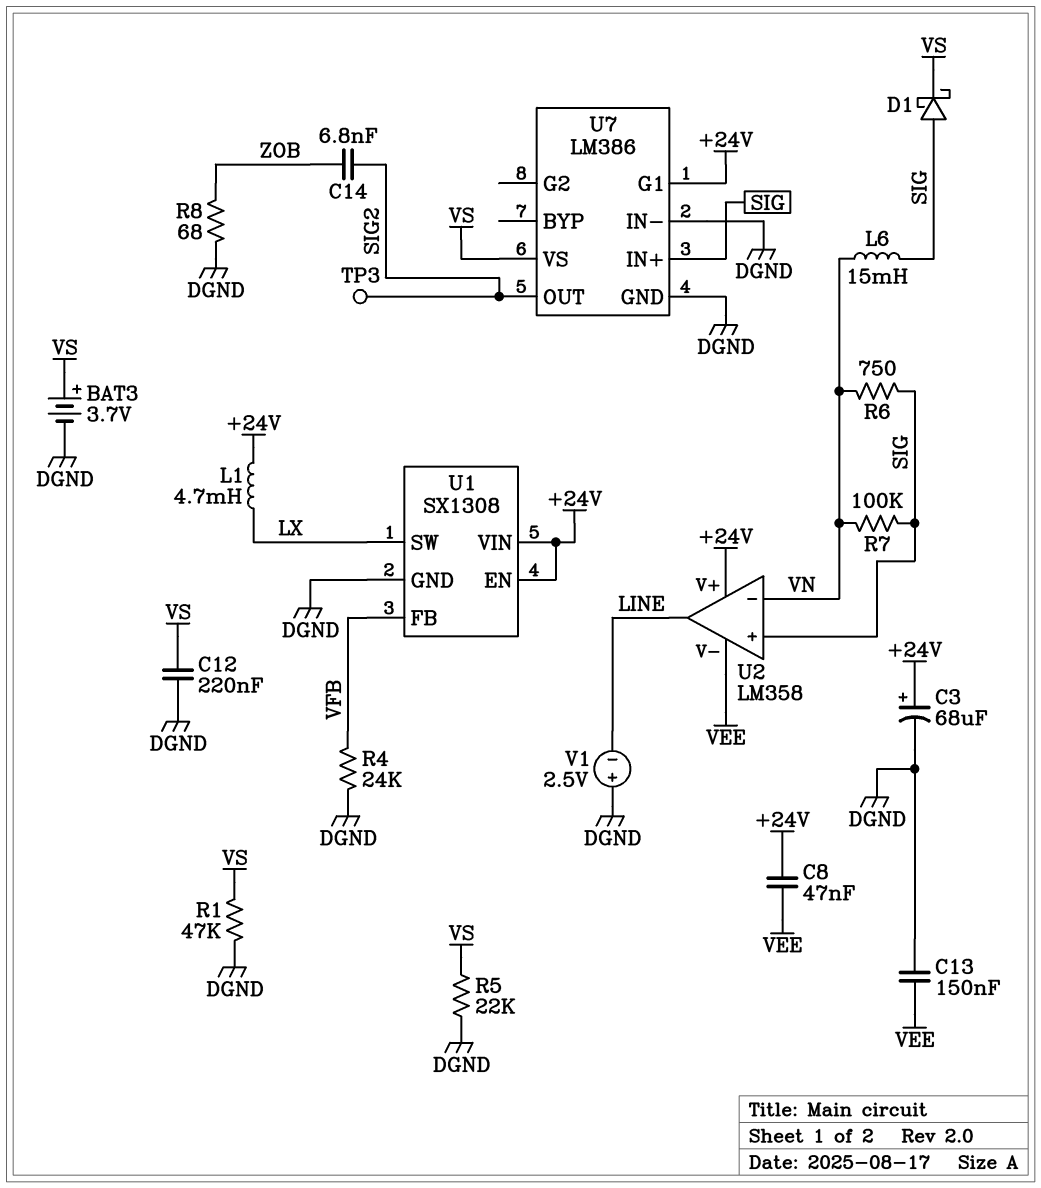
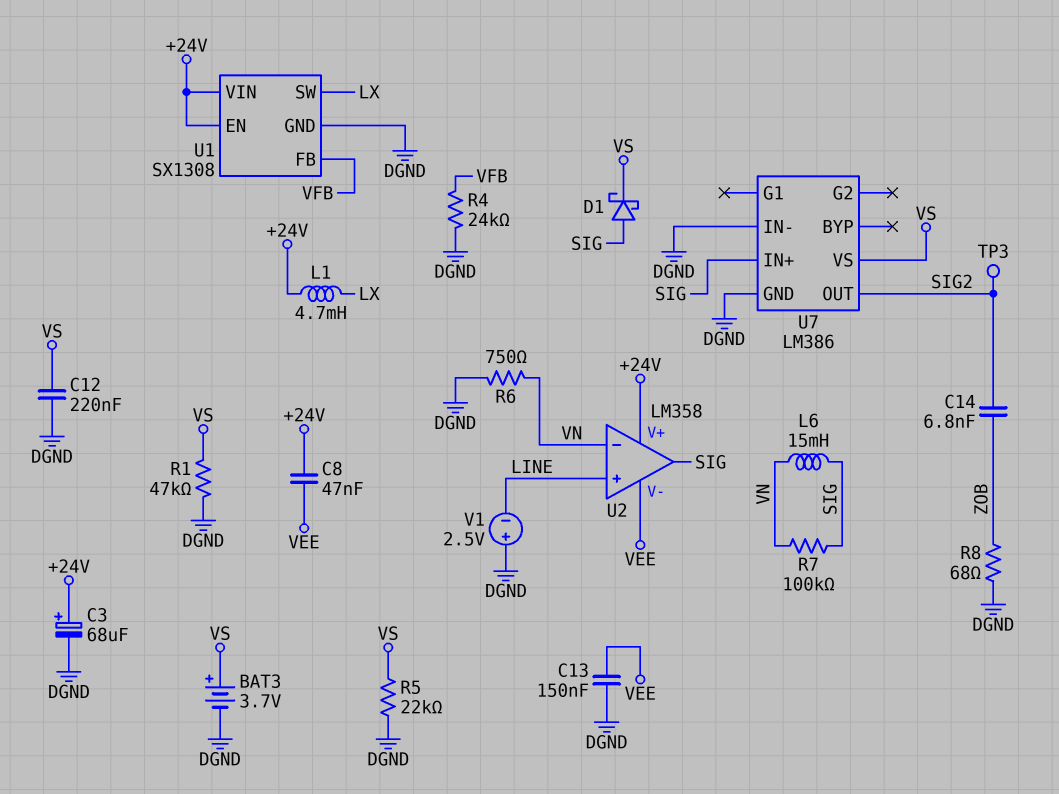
R6: 750 (SIG, VN) -> 750 (DGND, VN)
U2 pin in+: SIG -> LINE
U2 pin out: LINE -> SIG
U7 pin G1: +24V -> none

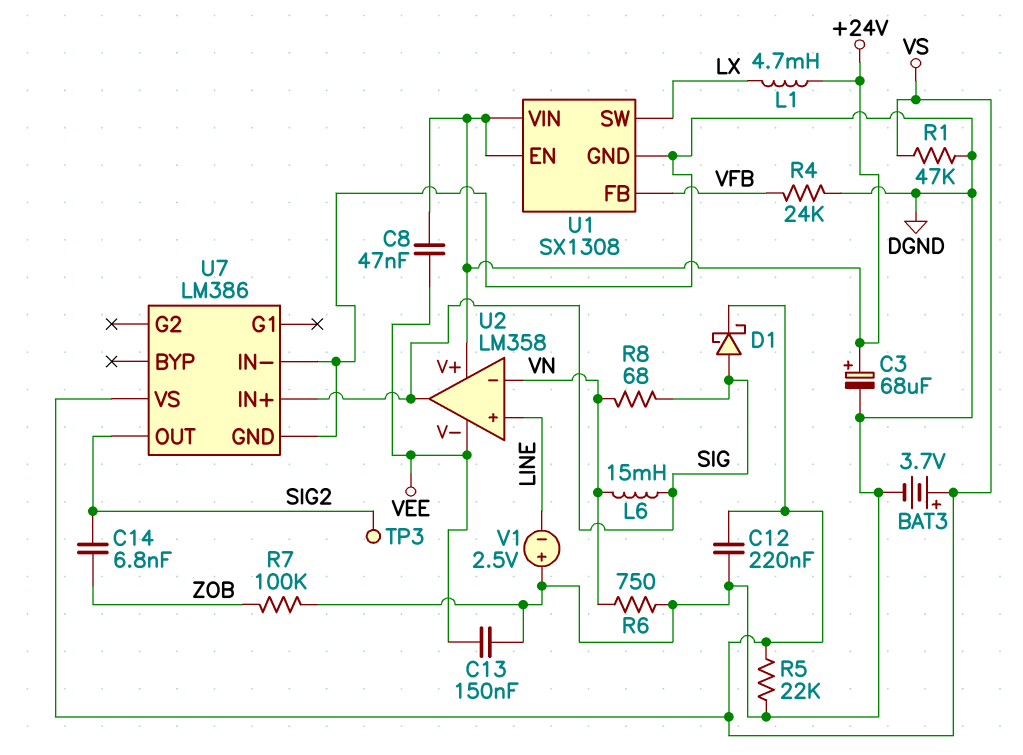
R7: 100k (SIG, VN) -> 100k (DGND, ZOB)
R8: 68 (DGND, ZOB) -> 68 (SIG, VN)

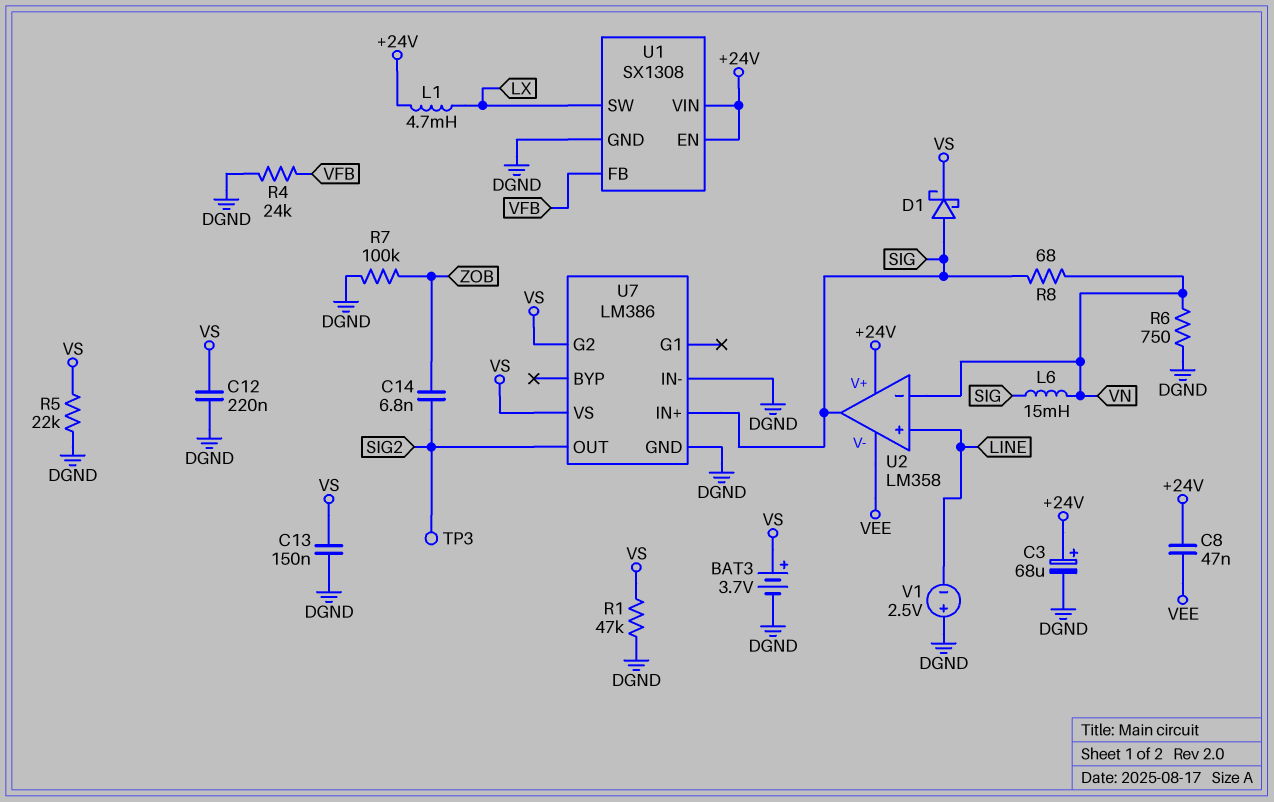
C13: 150nF (DGND, VEE) -> 150nF (DGND, VS)
U7 pin G2: none -> VS

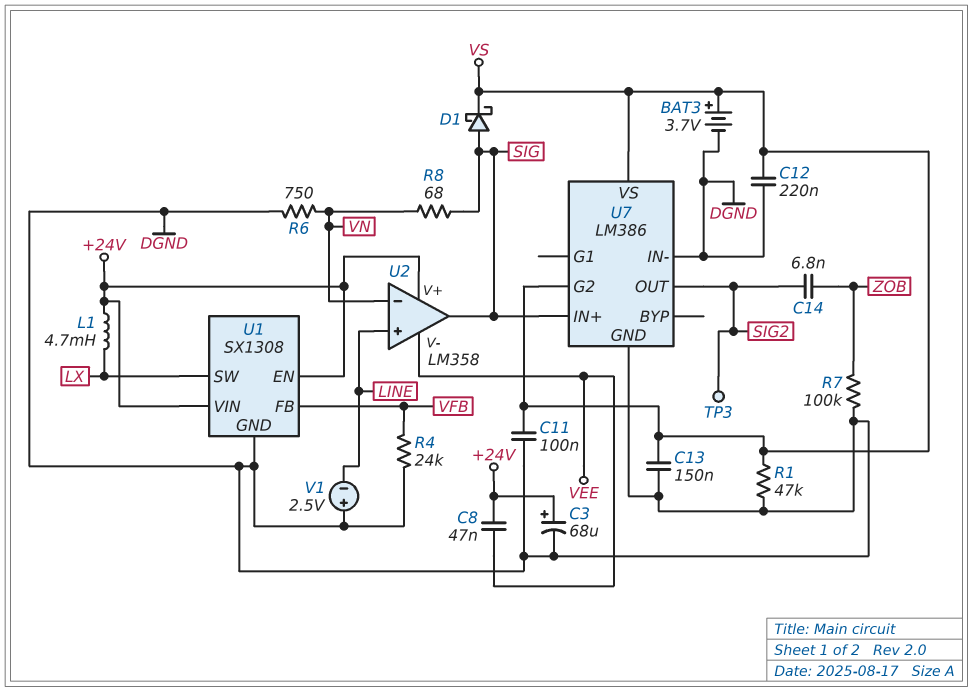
C11: none -> 100nF (DGND, VS)
L6: 15mH (SIG, VN) -> none
R5: 22k (DGND, VS) -> none

